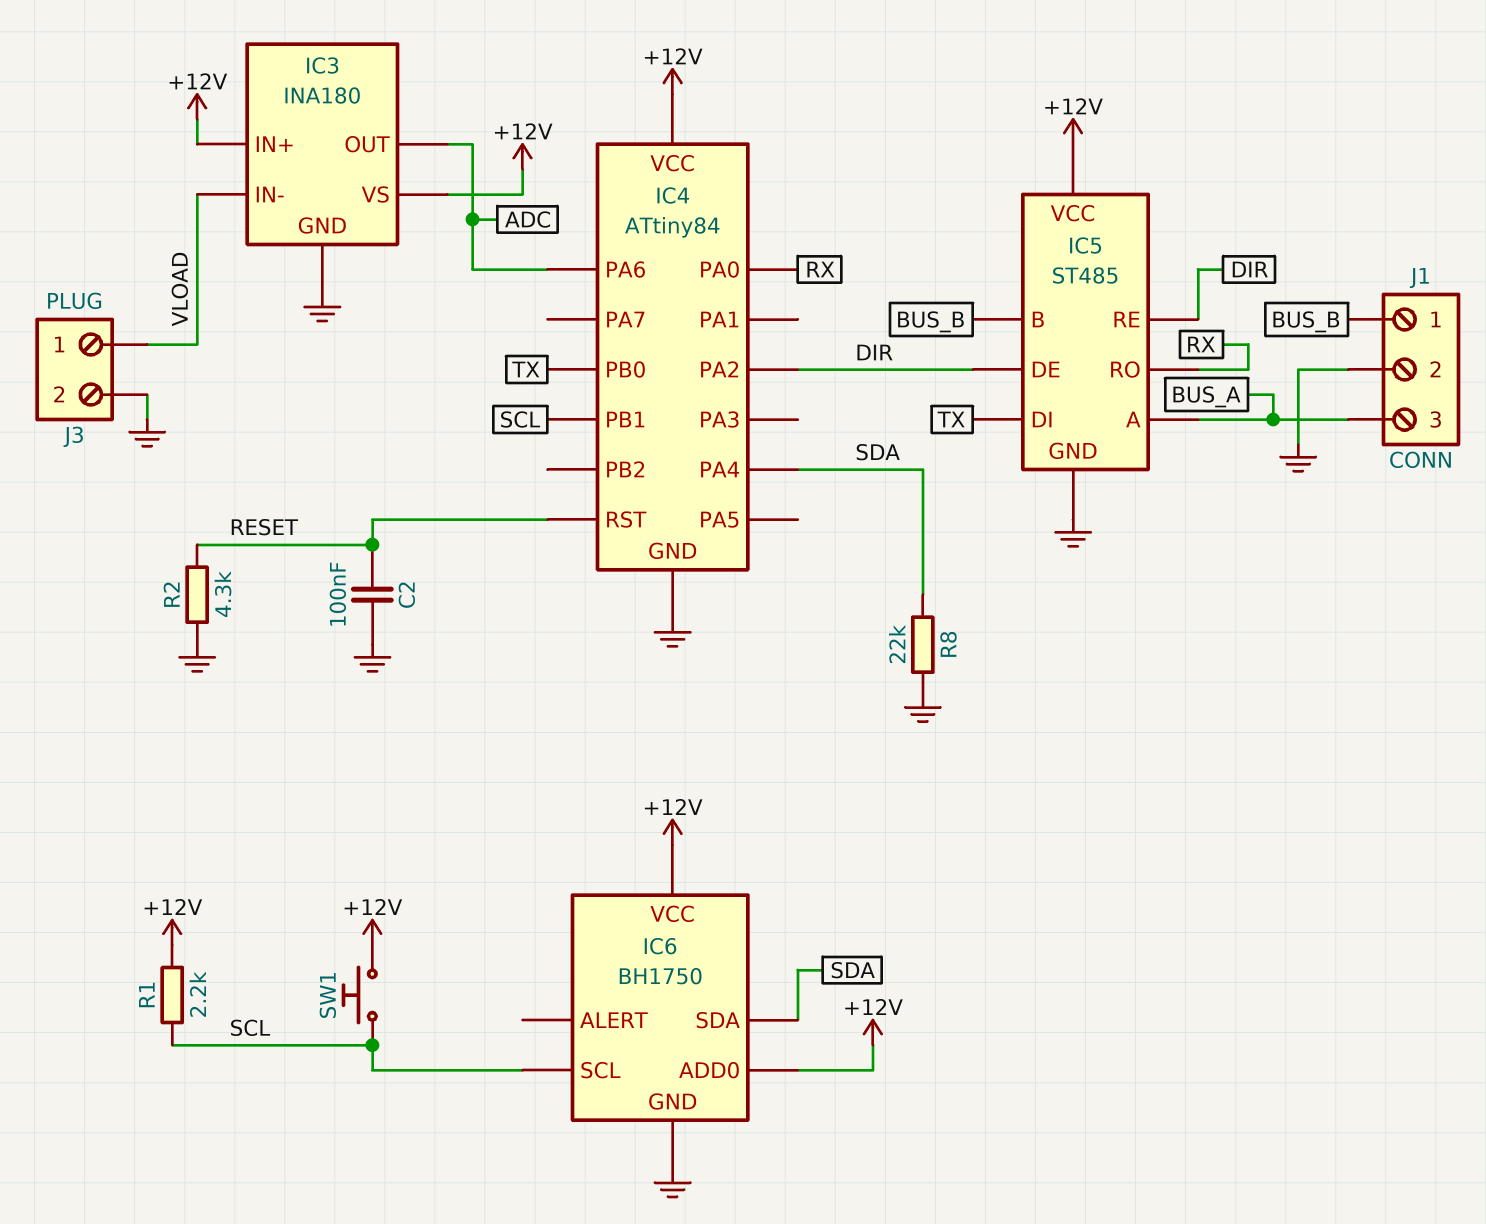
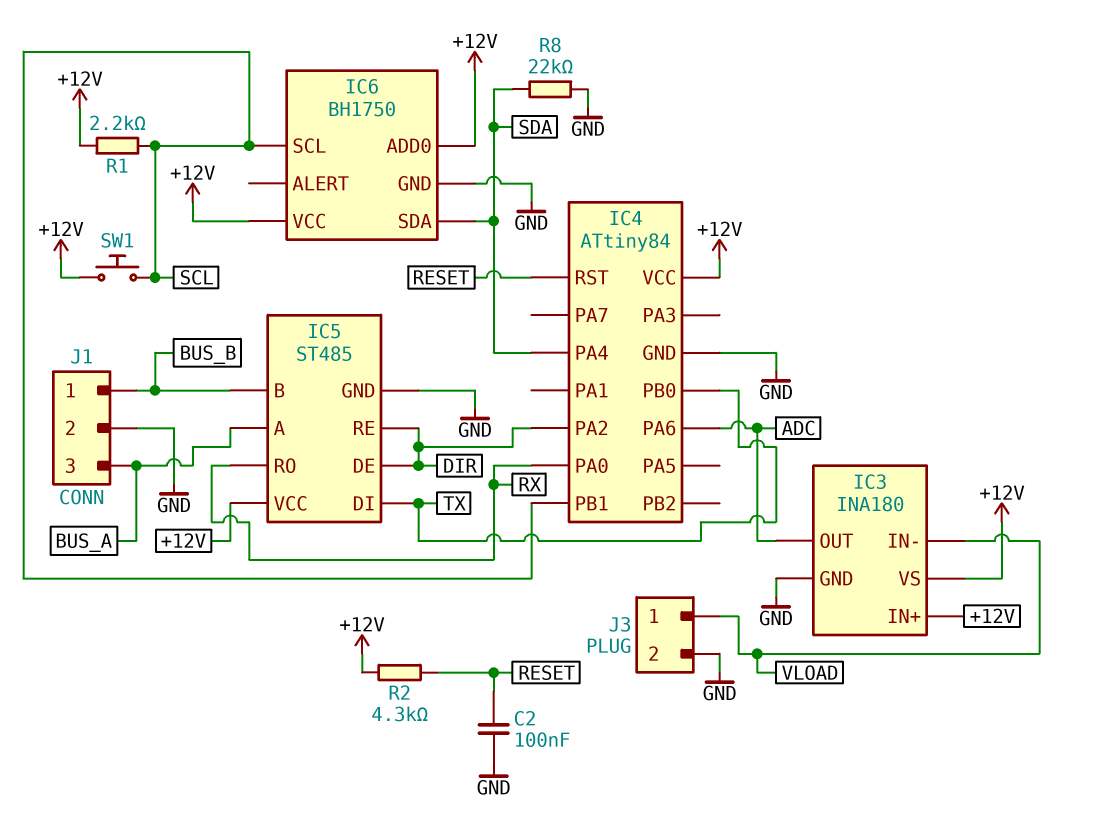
R2: 4.3k (GND, RESET) -> 4.3k (+12V, RESET)

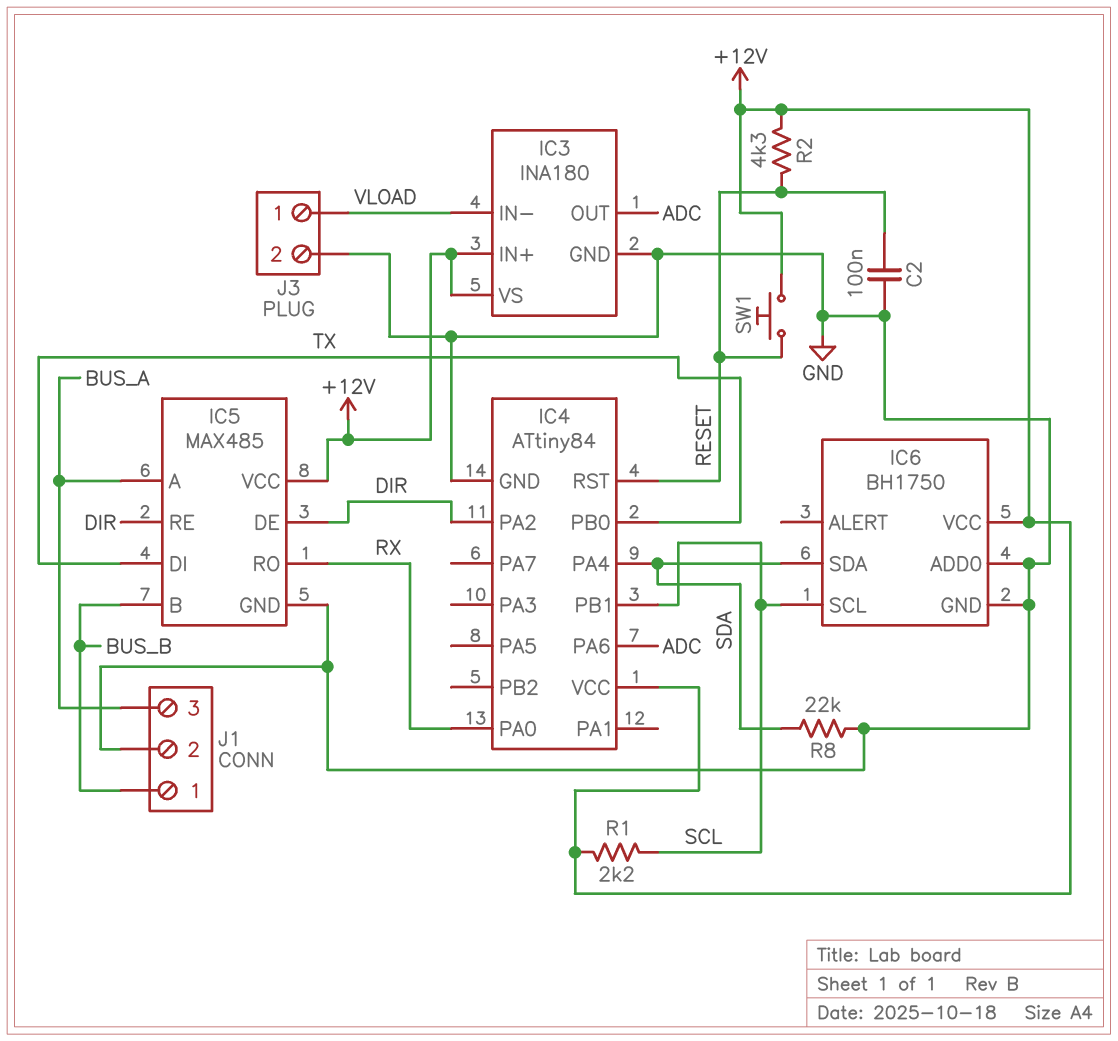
IC5: ST485 -> MAX485
IC6 pin ADD0: +12V -> GND
SW1: button (+12V, SCL) -> button (+12V, RESET)

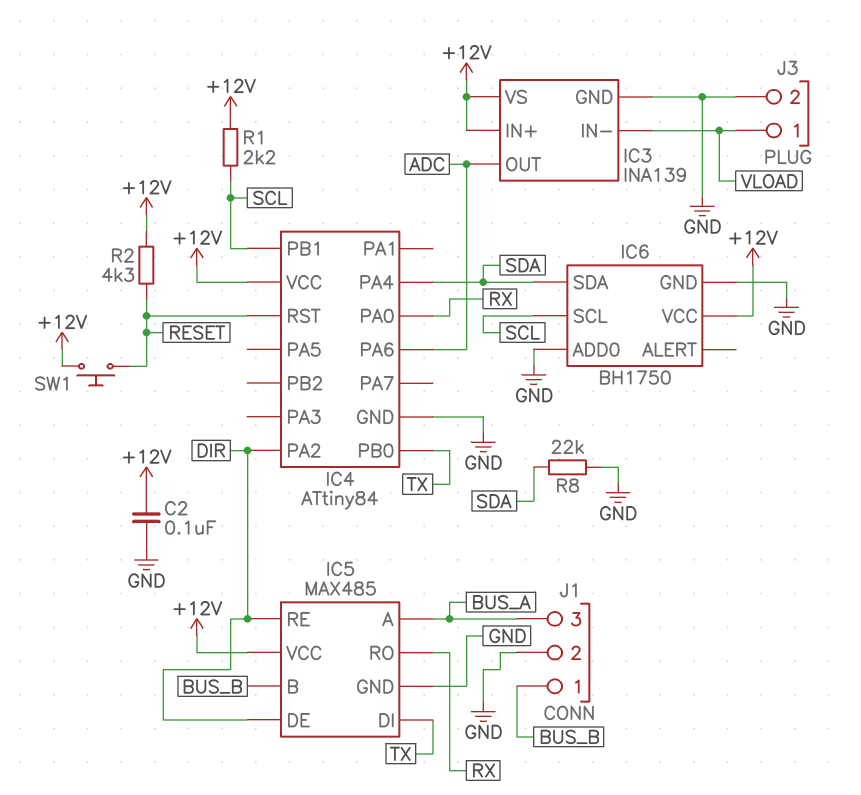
C2: 100nF (GND, RESET) -> 100nF (+12V, GND)
IC3: INA180 -> INA139

